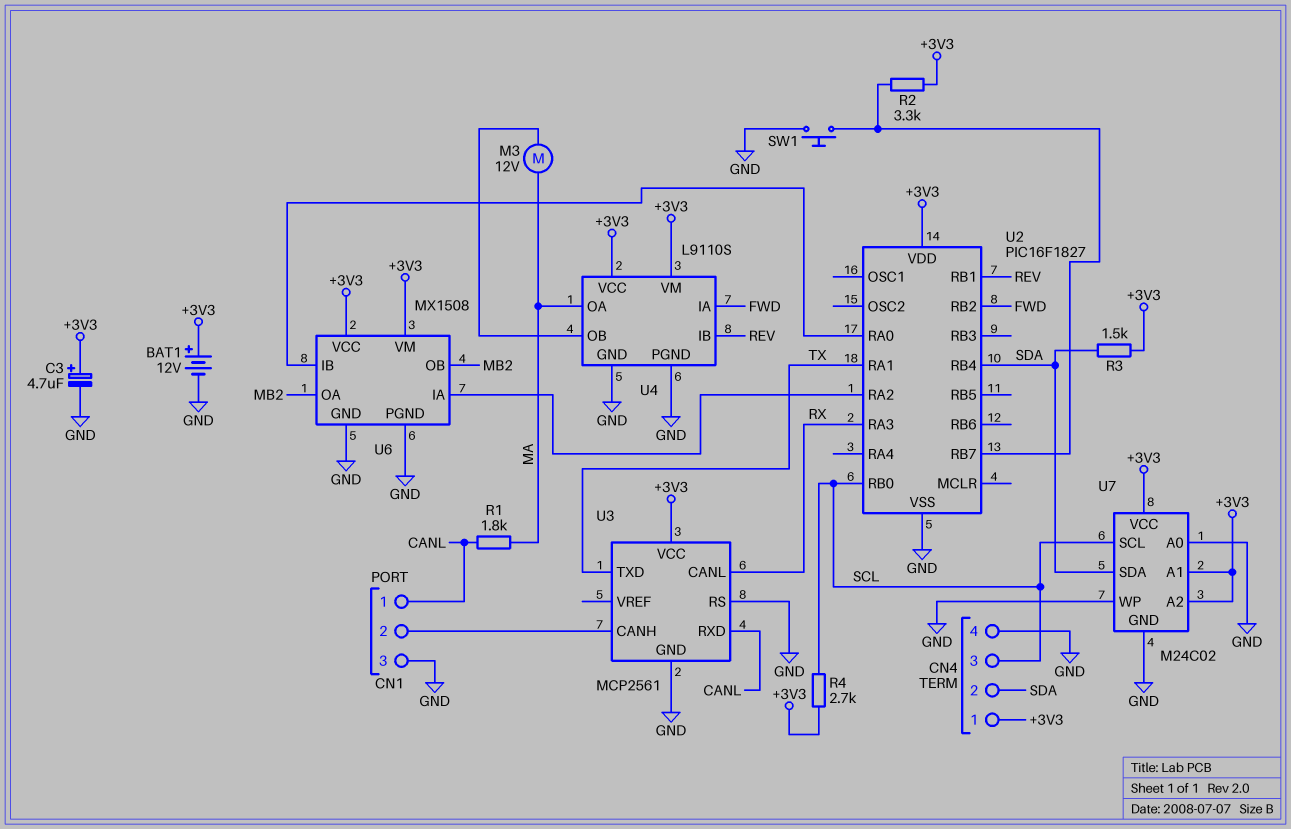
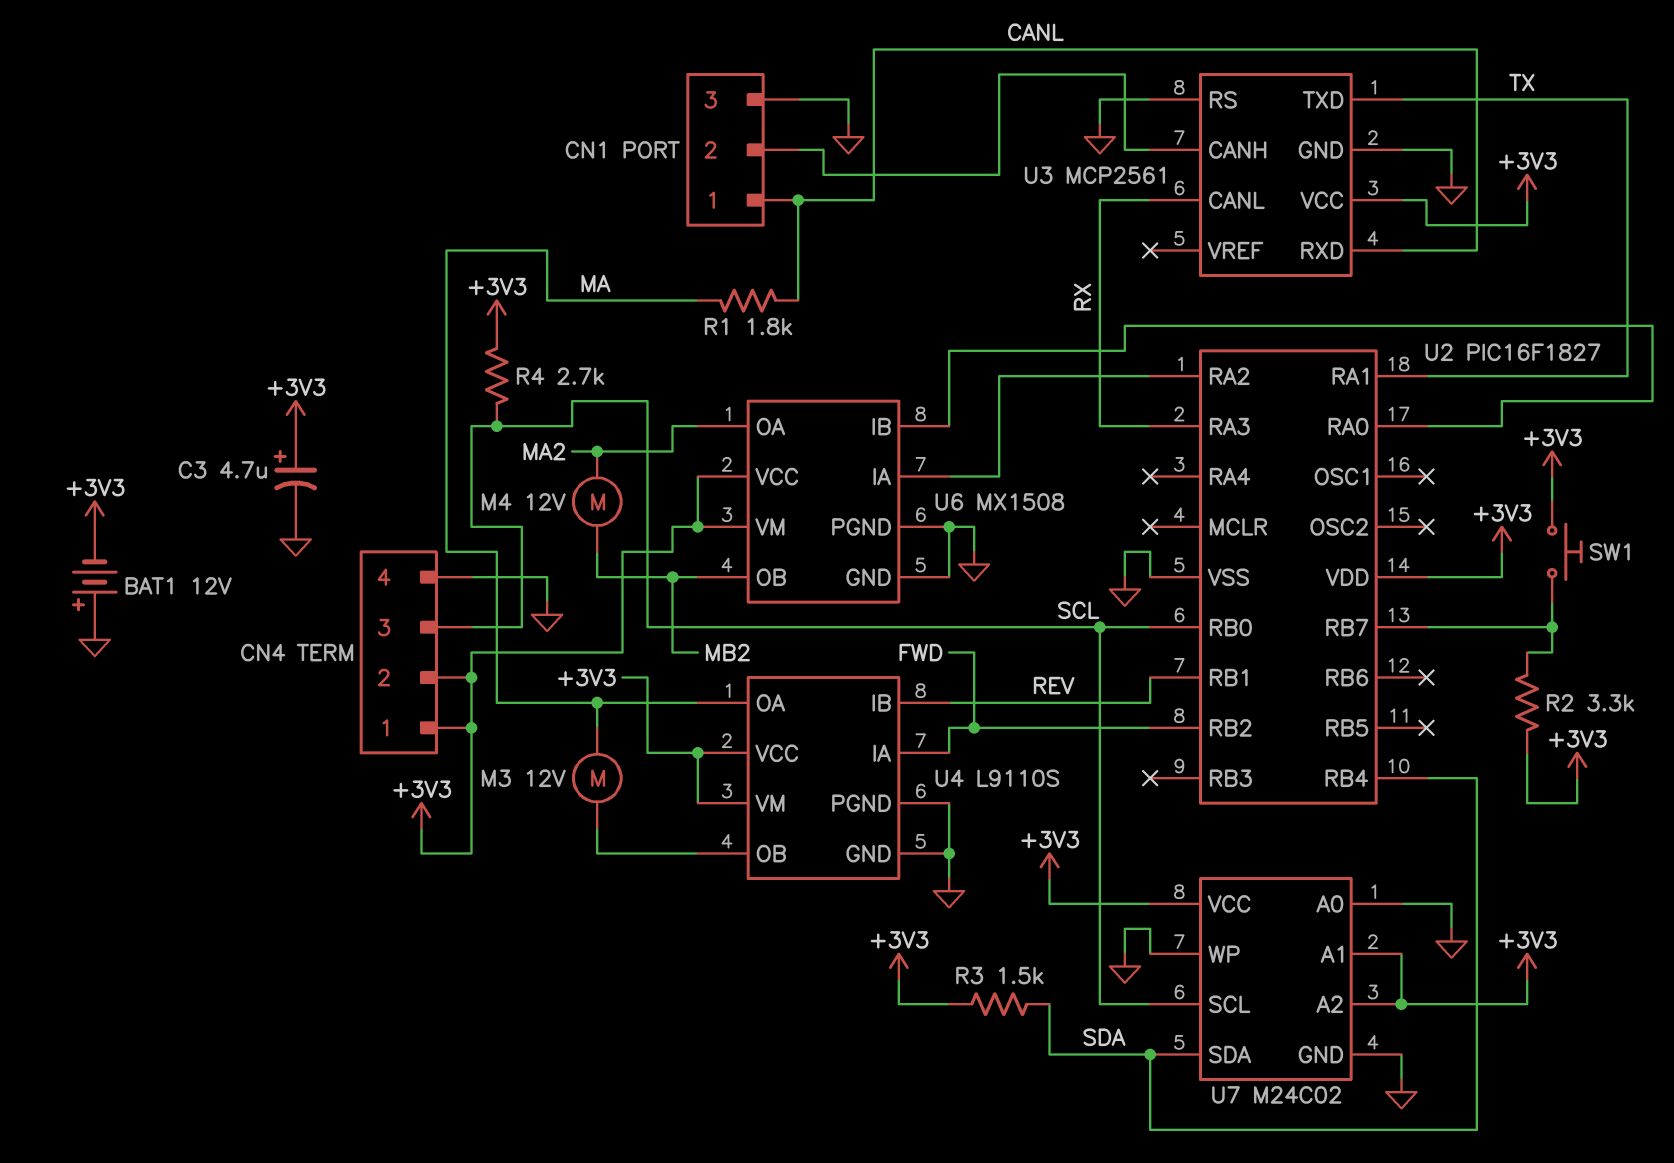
BAT1: 12V (plus +3V3, minus GND) -> 12V (plus GND, minus +3V3)
CN4 pin 2: SDA -> +3V3
M4: none -> motor 12V (MA2, MB2)
SW1: button (GND, U2/RB7) -> button (+3V3, U2/RB7)
U6 pin OA: MB2 -> MA2

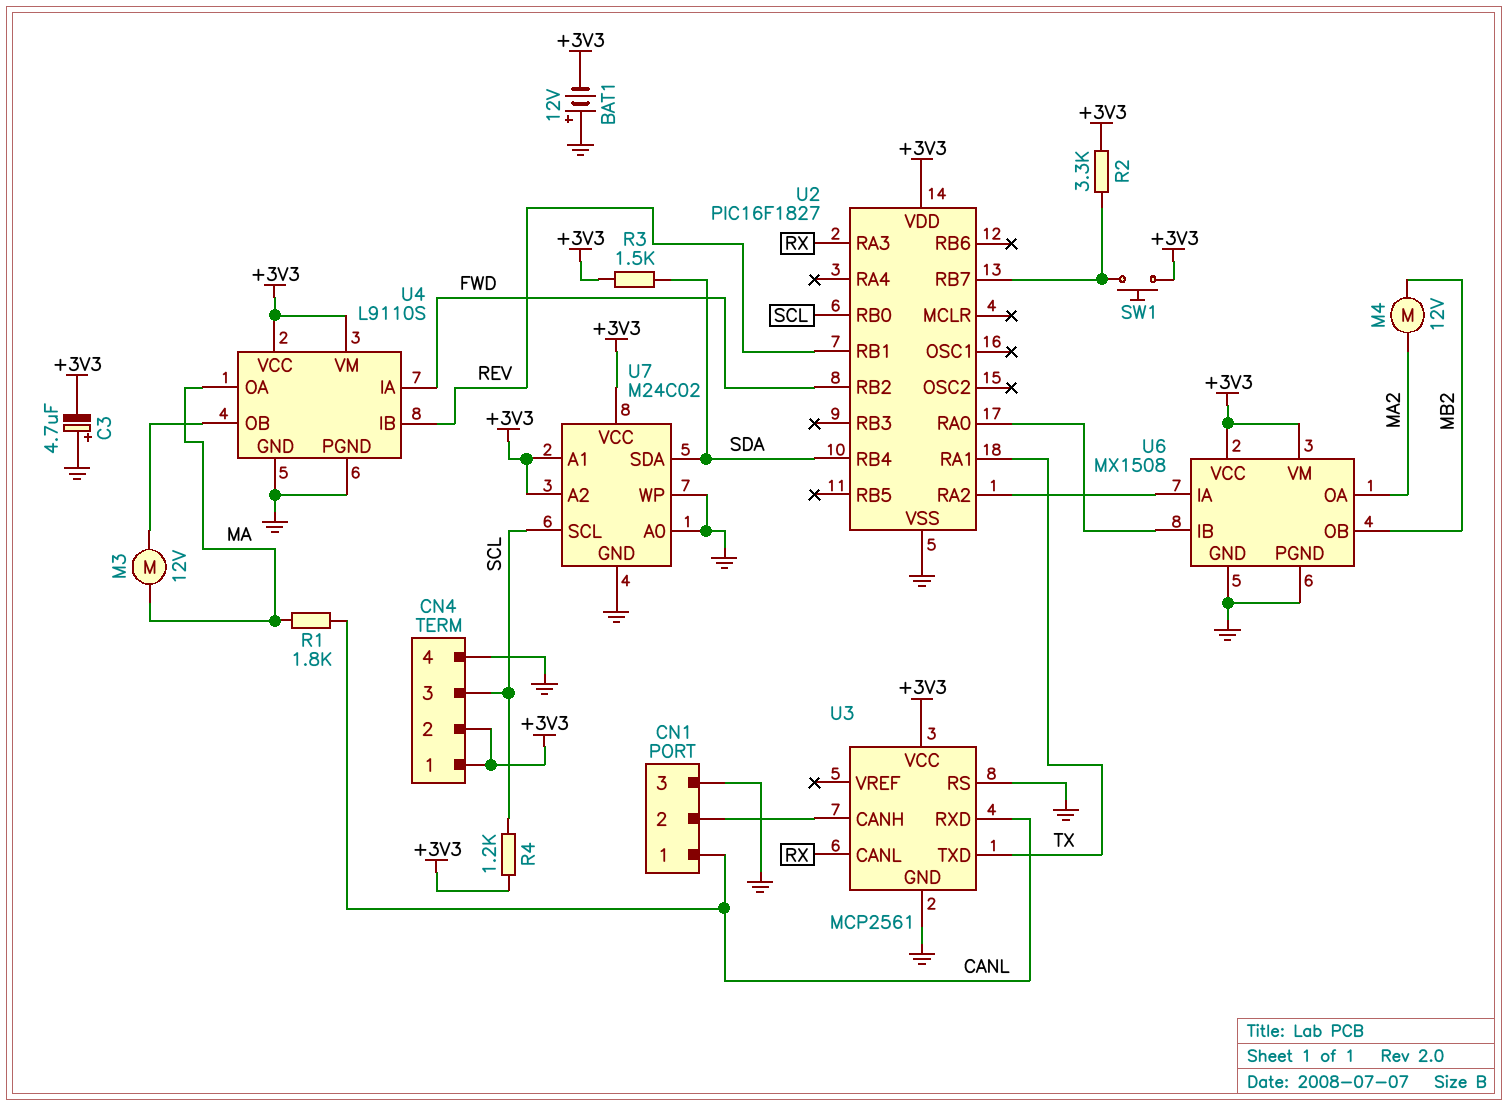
C3: 4.7uF (plus +3V3, minus GND) -> 4.7uF (plus GND, minus +3V3)
R4: 2.7k (+3V3, SCL) -> 1.2k (+3V3, SCL)

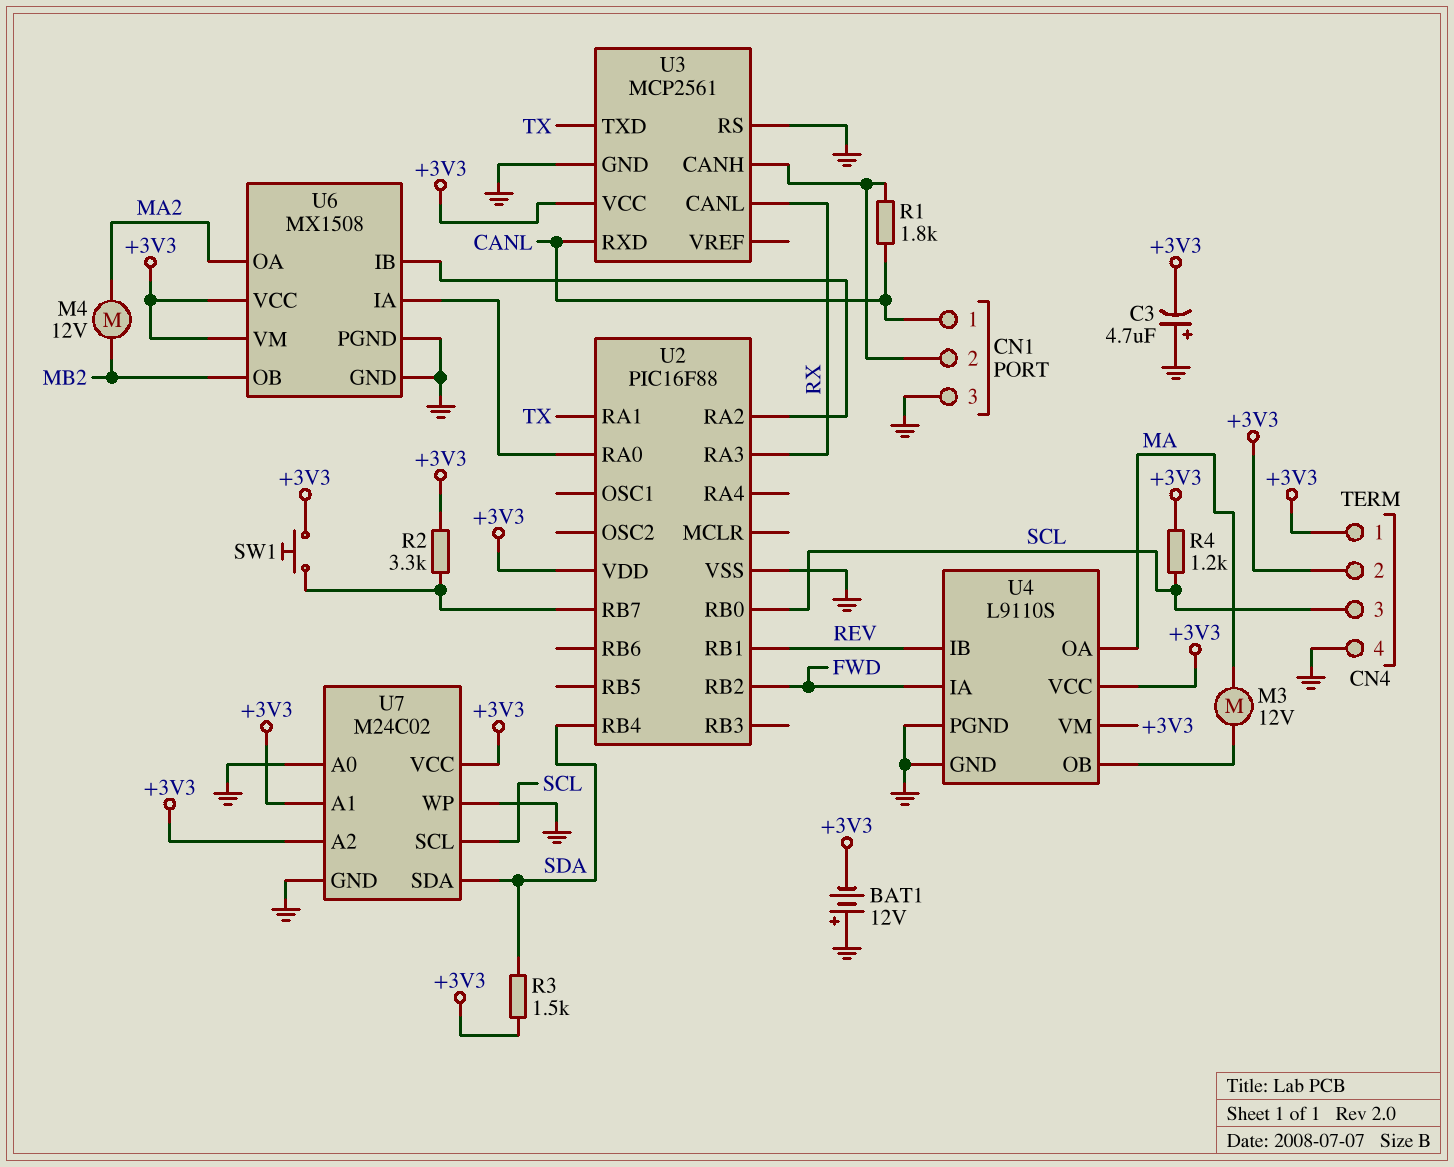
R1: 1.8k (CANL, MA) -> 1.8k (CANL, CN1/2)
U2: PIC16F1827 -> PIC16F88
U6 pin IA: U2/RA2 -> U2/RA0
U6 pin IB: U2/RA0 -> U2/RA2

